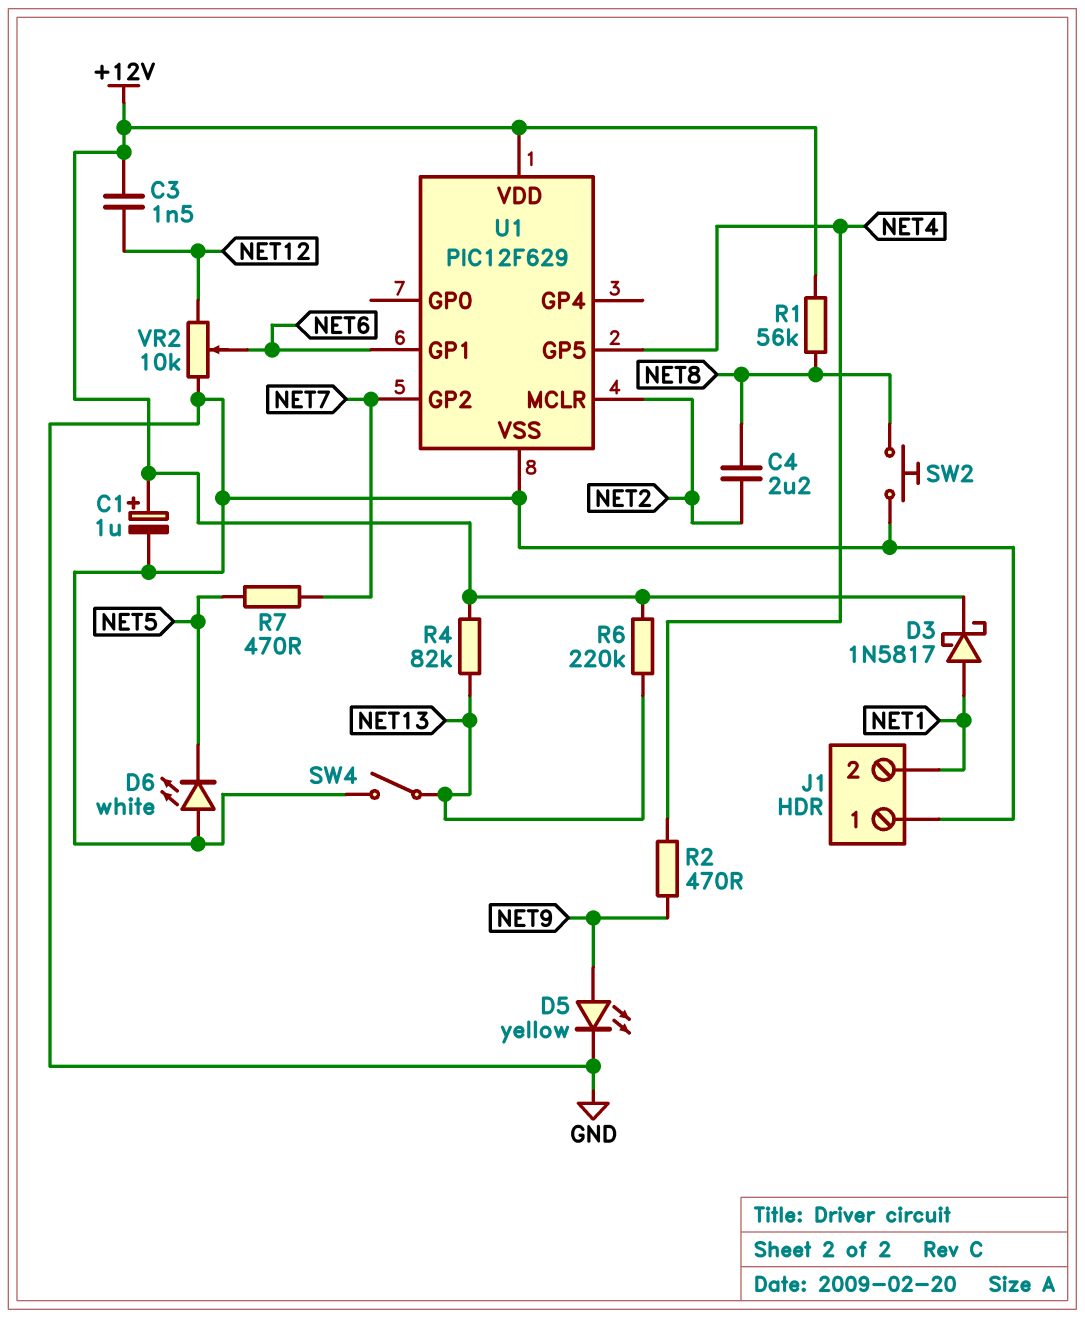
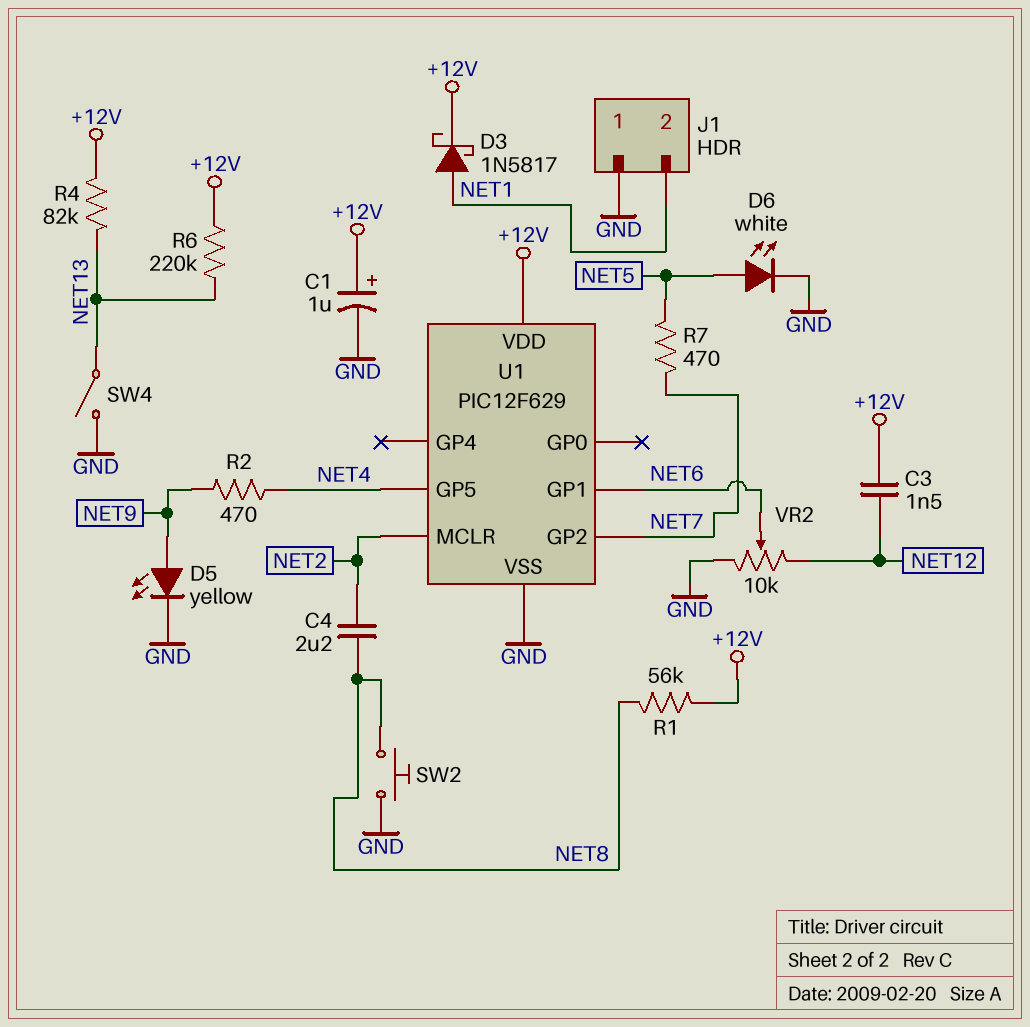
D6: LED white (A GND, K NET5) -> LED white (A NET5, K GND)

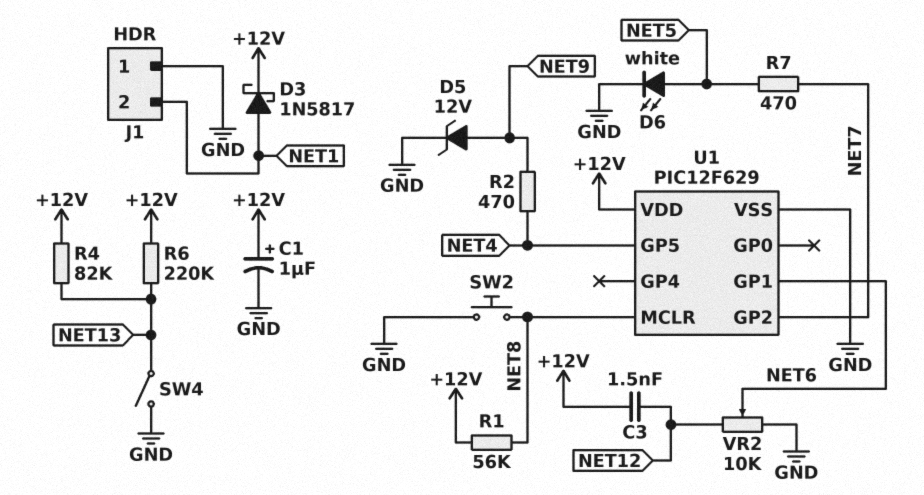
C4: 2.2uF (NET2, NET8) -> none
D5: LED yellow (A NET9, K GND) -> zener 12V (A NET9, K GND)
U1 pin MCLR: NET2 -> NET8

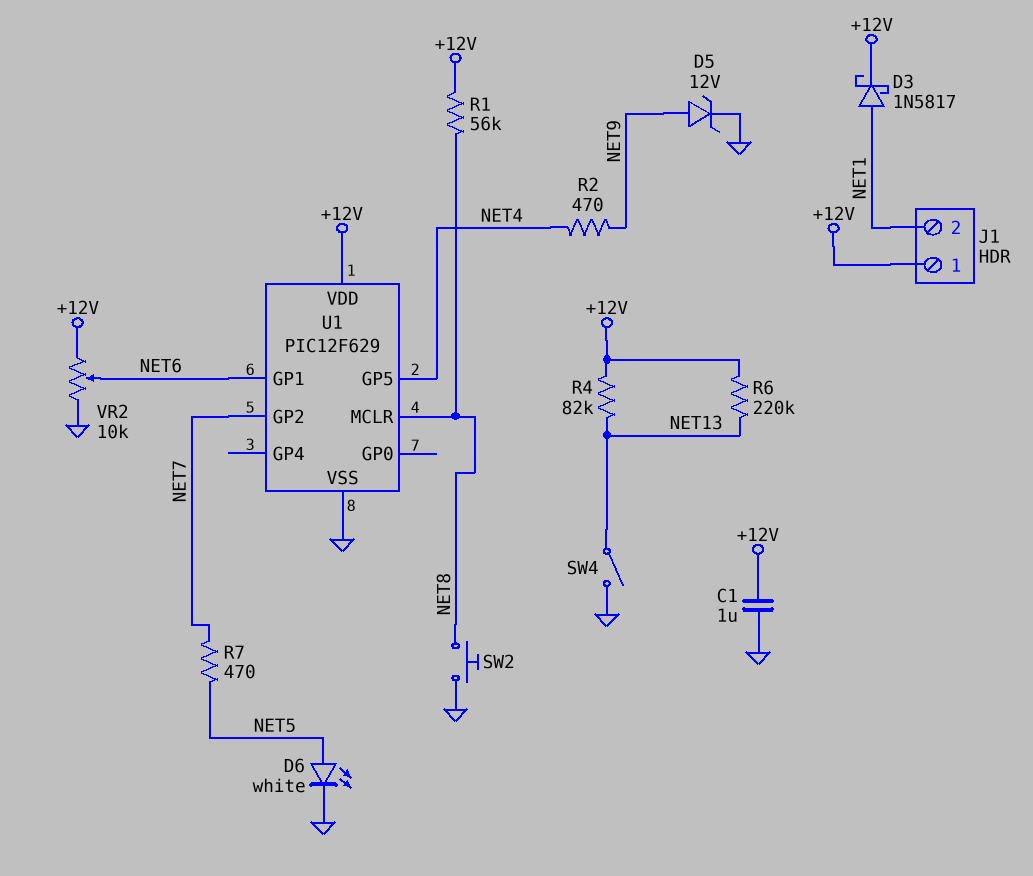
C1: 1uF (plus +12V, minus GND) -> 1uF (+12V, GND)
C3: 1.5nF (+12V, NET12) -> none
J1 pin 1: GND -> +12V
VR2: 10k (GND, NET12, wiper NET6) -> 10k (+12V, GND, wiper NET6)

